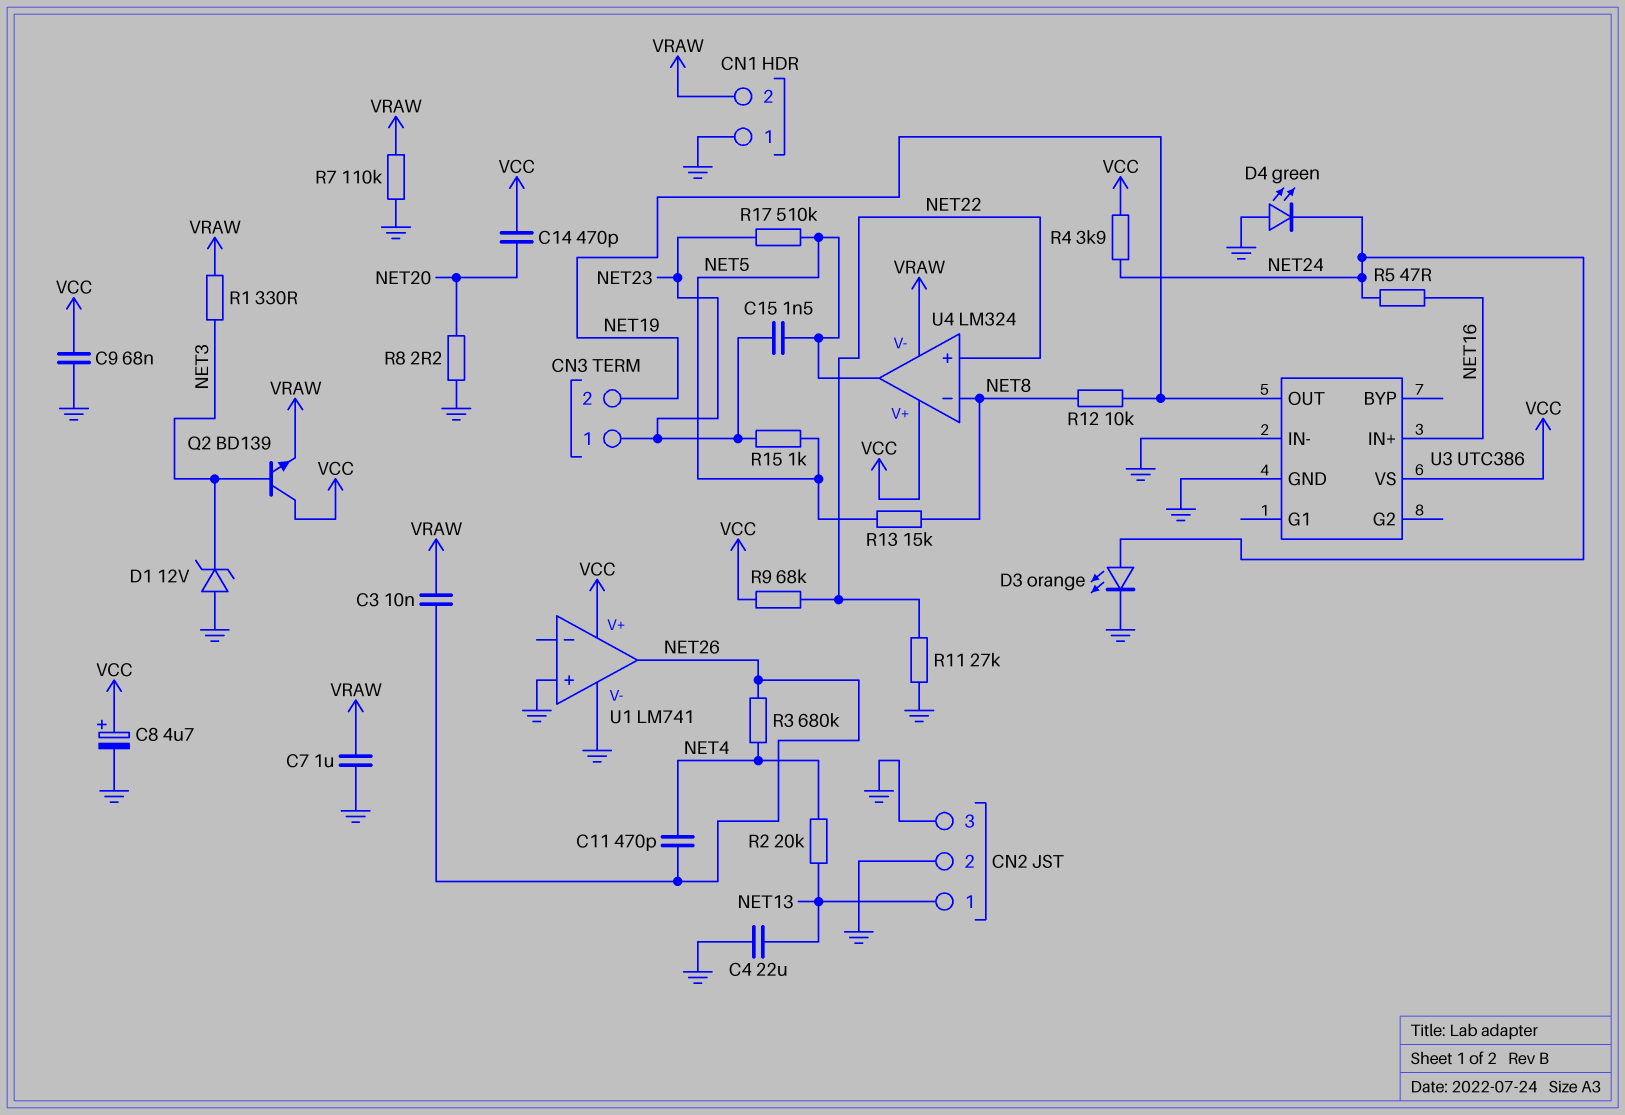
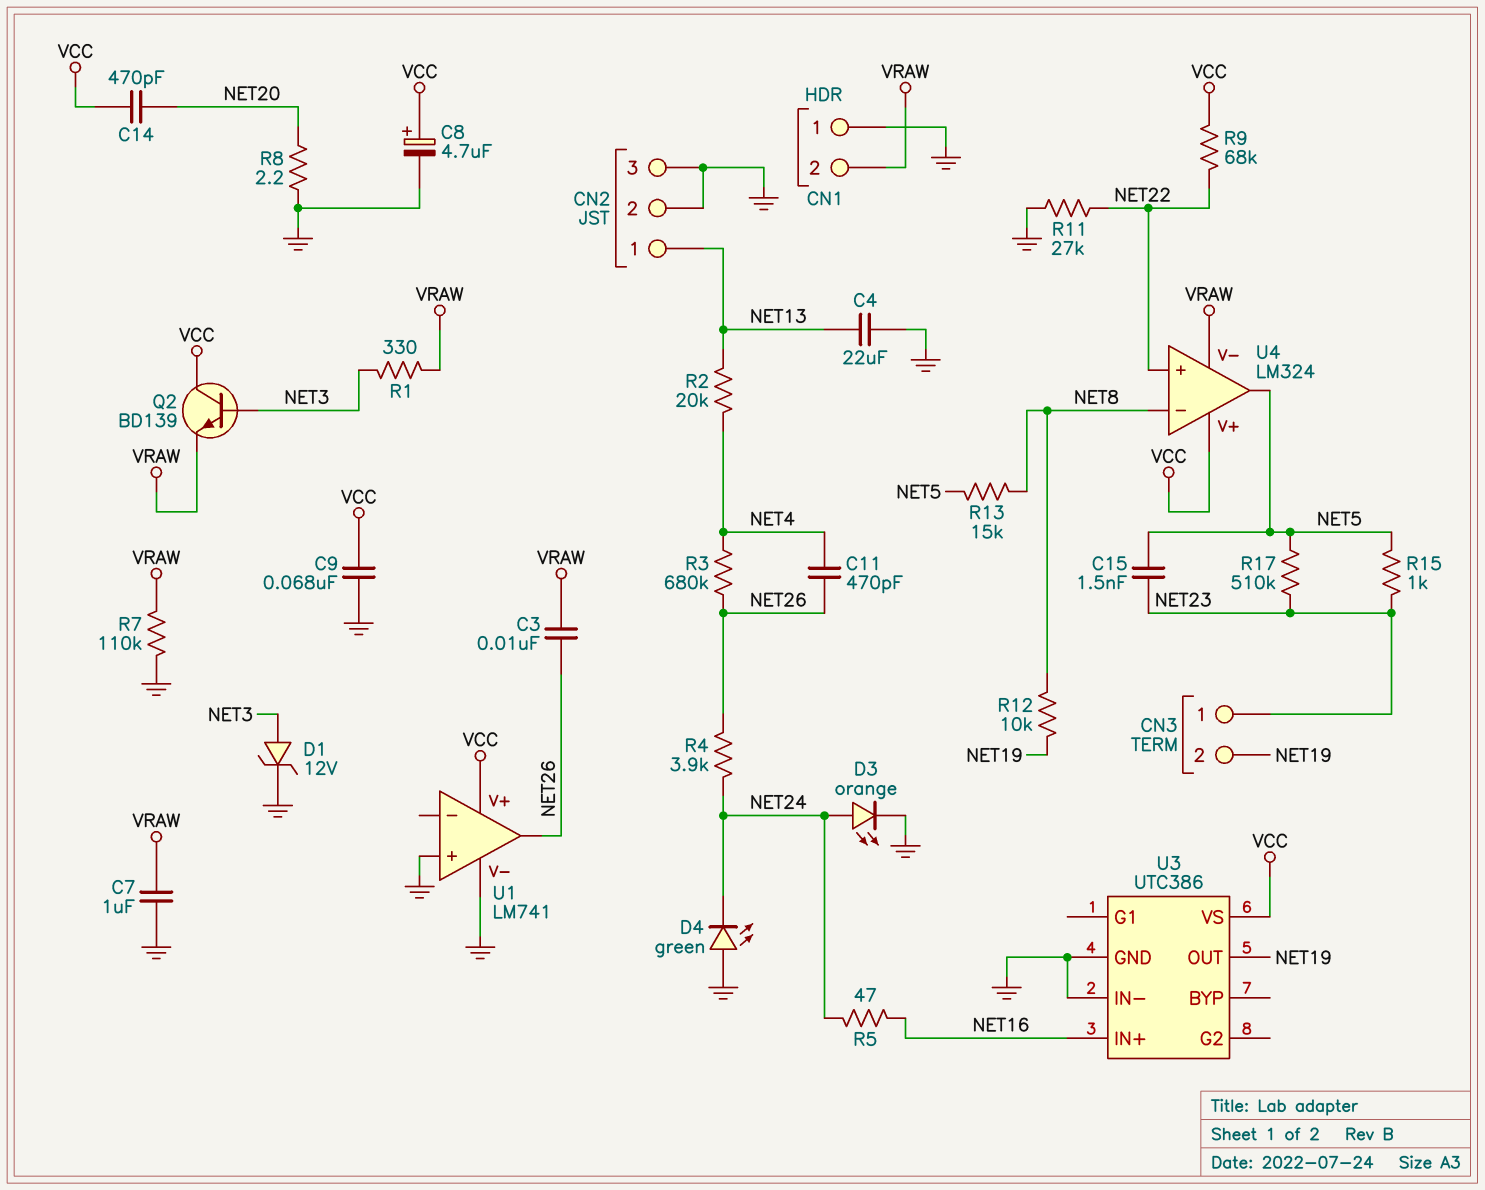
D1: zener 12V (A GND, K NET3) -> zener 12V (A NET3, K GND)
R4: 3.9k (NET24, VCC) -> 3.9k (NET24, NET26)

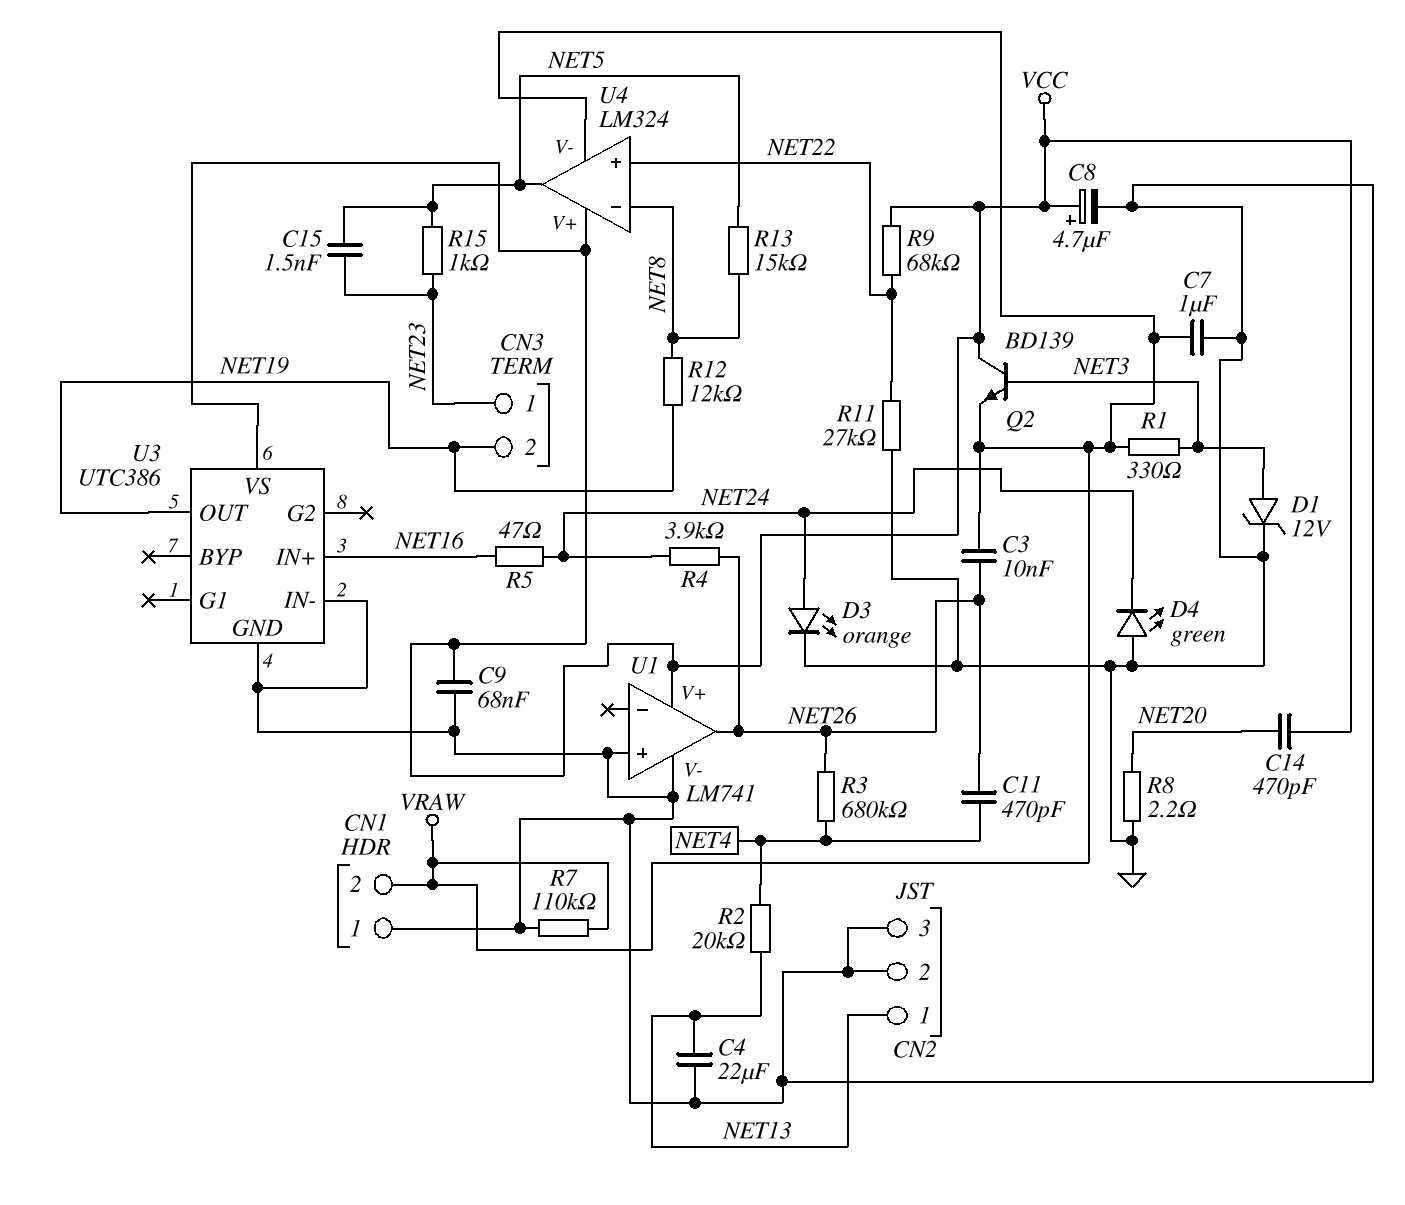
R12: 10k (NET8, NET19) -> 12k (NET8, NET19)
R17: 510k (NET5, NET23) -> none

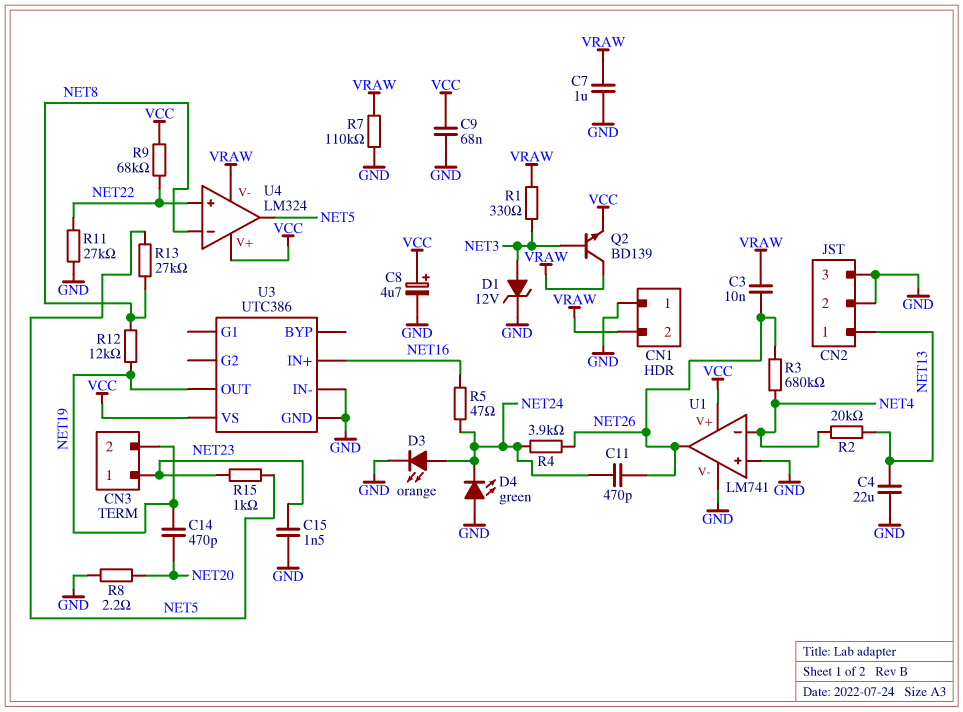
C11: 470pF (NET4, NET26) -> 470pF (NET24, NET26)
C14: 470pF (NET20, VCC) -> 470pF (NET19, NET20)
C15: 1.5nF (NET5, NET23) -> 1.5nF (GND, NET23)
Q2: NPN BD139 (B NET3, C VCC, E VRAW) -> NPN BD139 (B NET3, C VRAW, E VCC)
R13: 15k (NET5, NET8) -> 27k (NET5, NET8)
U1 pin in-: none -> NET4

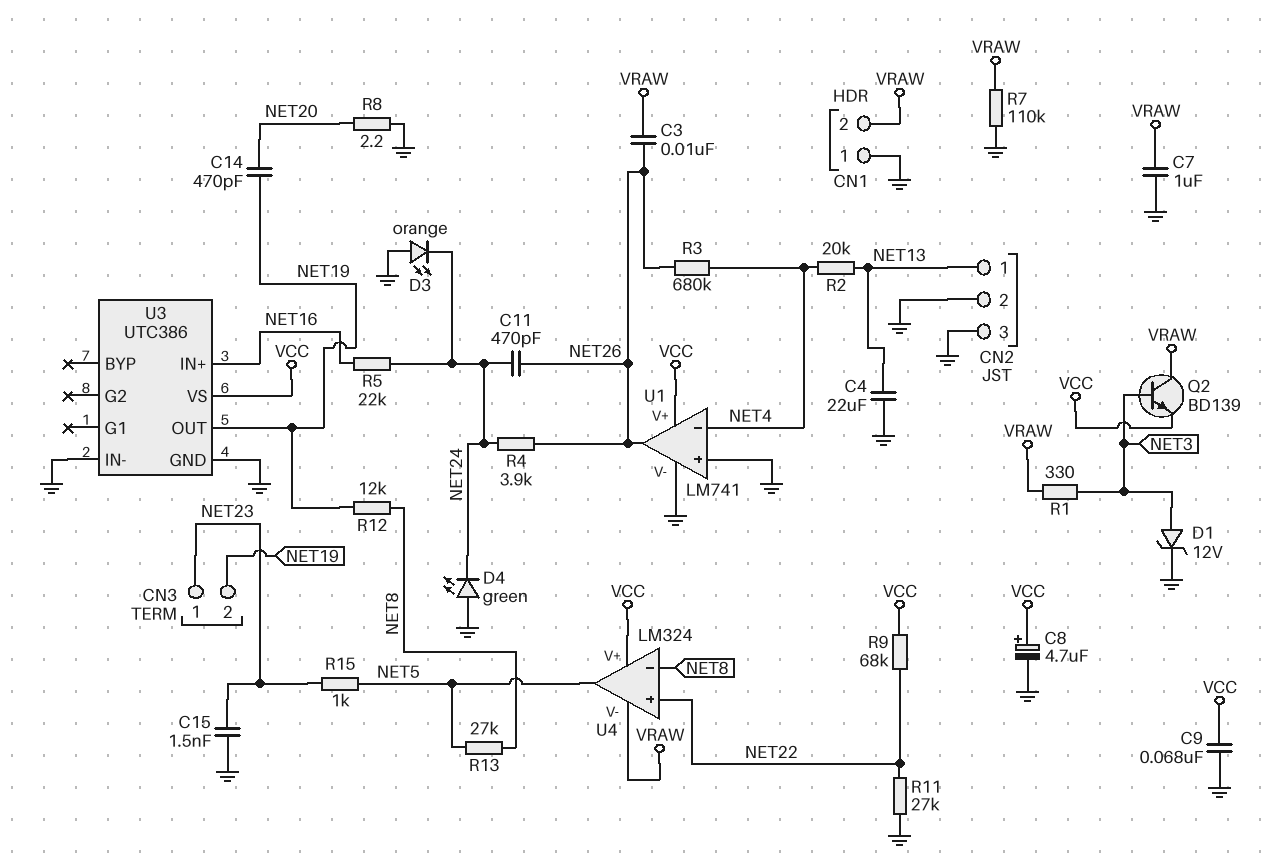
D3: LED orange (A NET24, K GND) -> LED orange (A GND, K NET24)
R5: 47 (NET16, NET24) -> 22k (NET16, NET24)

